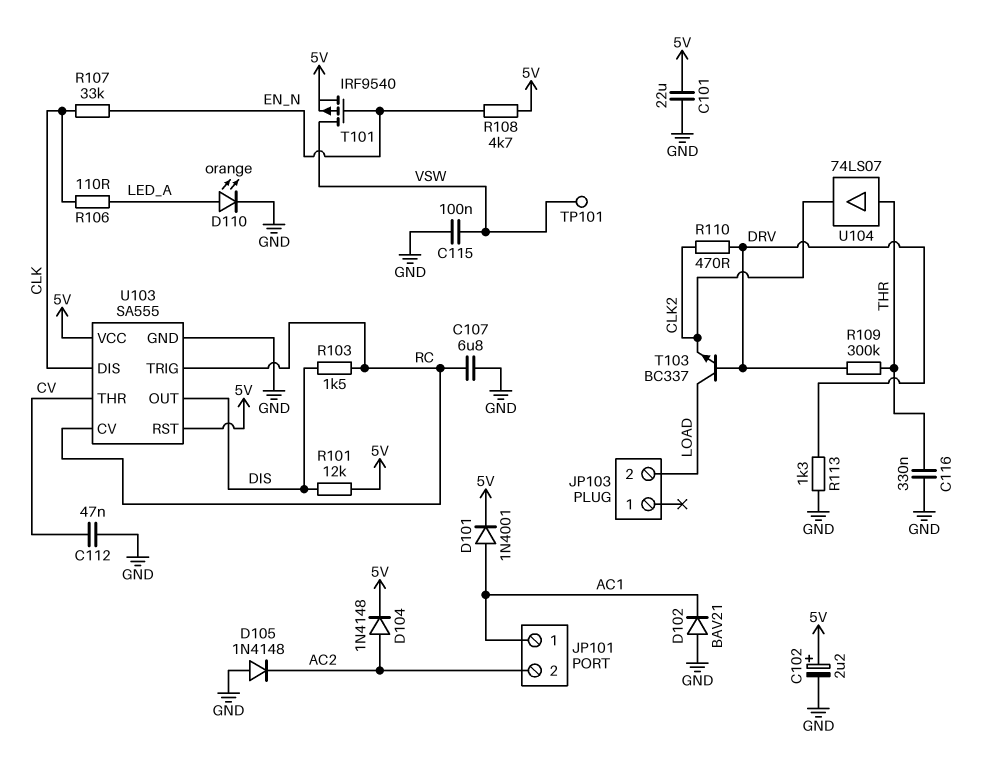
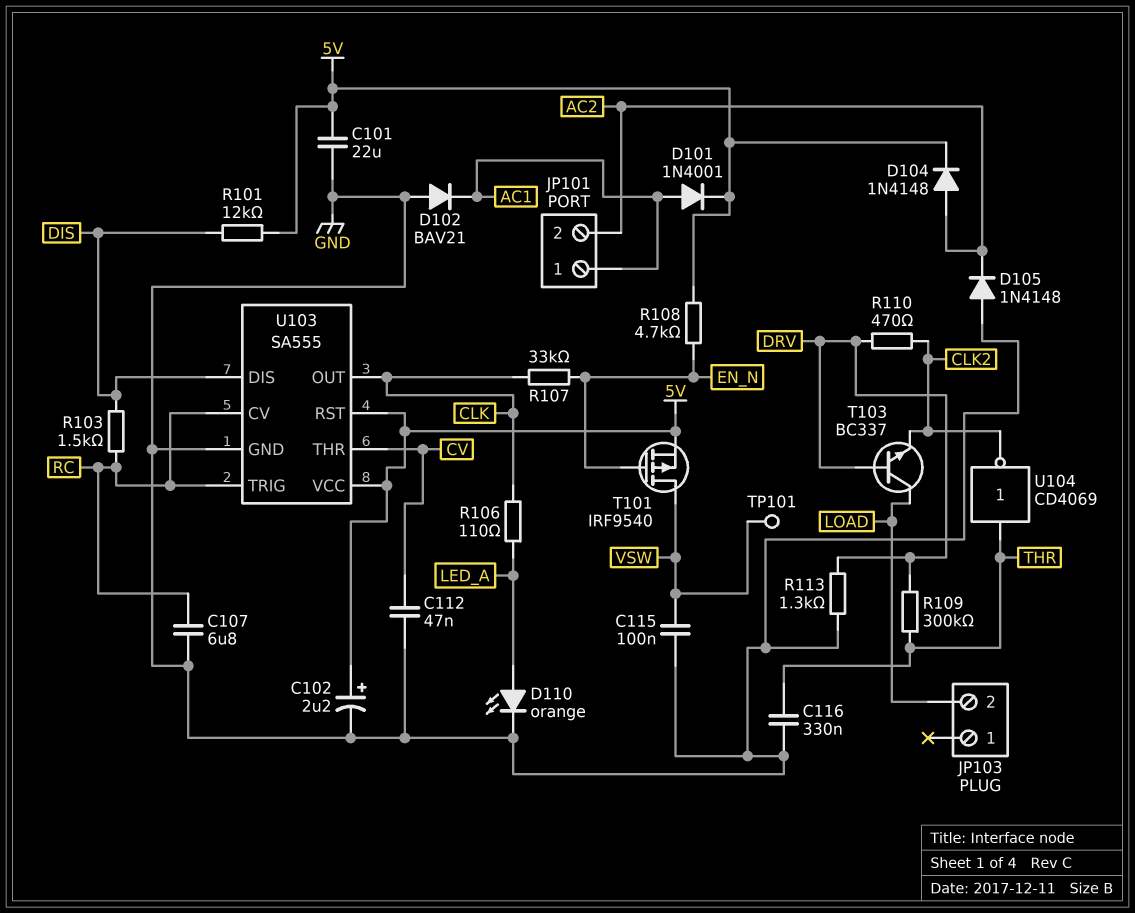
U103 pin DIS: CLK -> DIS
U103 pin OUT: DIS -> CLK
U104: buffer 74LS07 (in THR, out CLK2) -> NOT CD4069 (in THR, out CLK2)

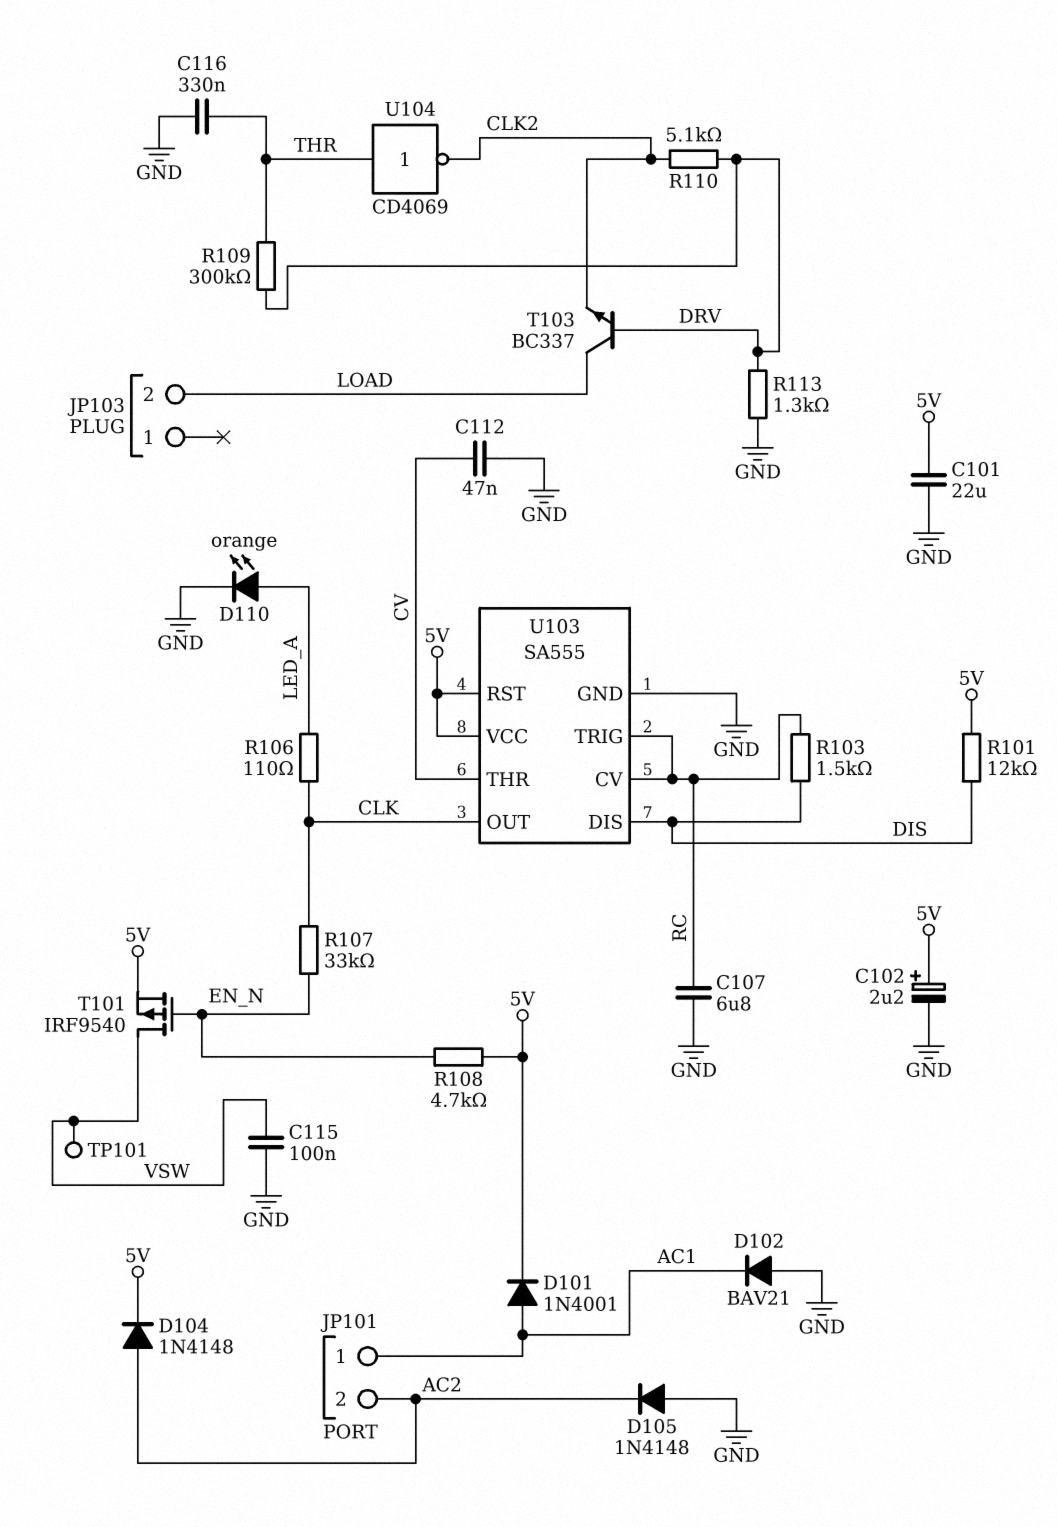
R110: 470 (CLK2, DRV) -> 5.1k (CLK2, DRV)

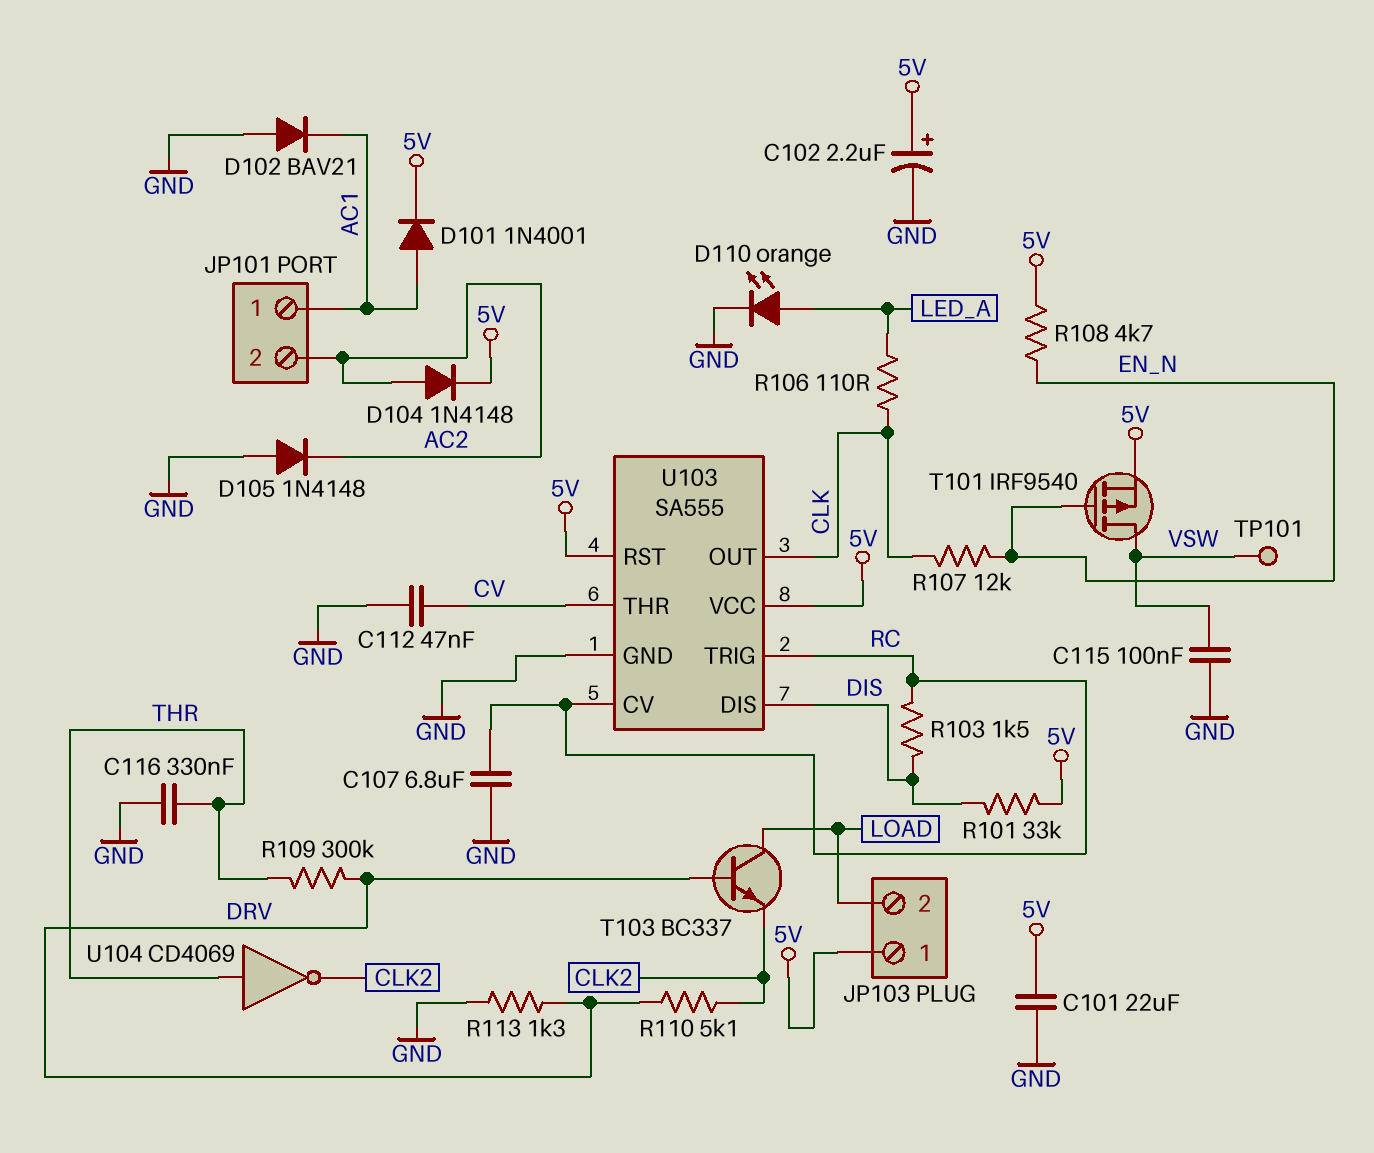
JP103 pin 1: none -> 5V
R101: 12k (5V, DIS) -> 33k (5V, DIS)
R107: 33k (CLK, EN_N) -> 12k (CLK, EN_N)

